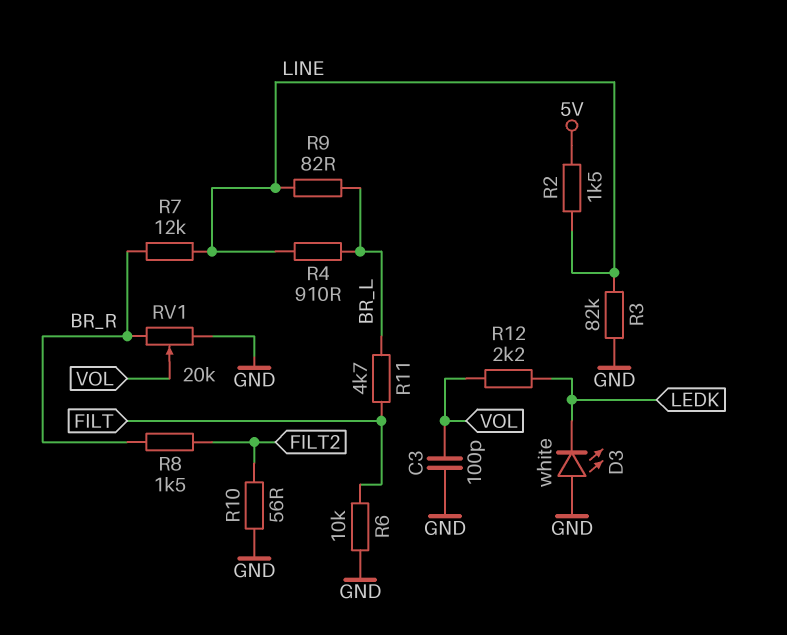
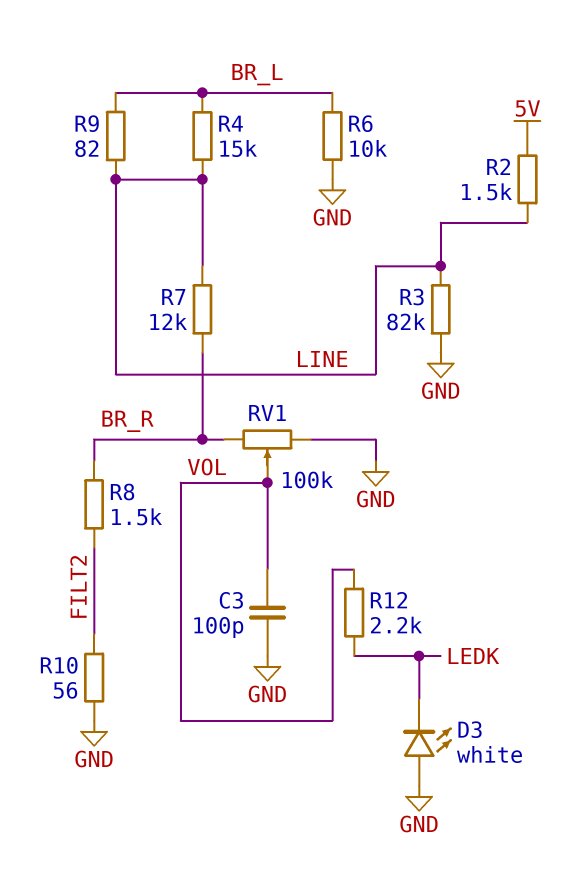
R4: 910 (BR_L, LINE) -> 15k (BR_L, LINE)
R6: 10k (FILT, GND) -> 10k (BR_L, GND)
R11: 4.7k (BR_L, FILT) -> none
RV1: 20k (BR_R, GND, wiper VOL) -> 100k (BR_R, GND, wiper VOL)

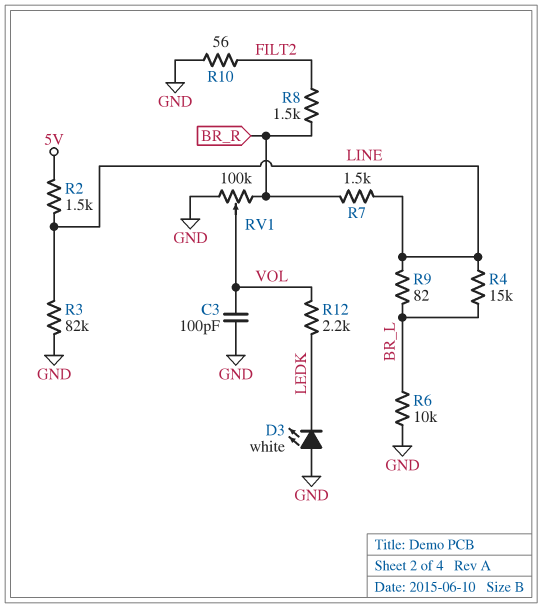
R7: 12k (BR_R, LINE) -> 1.5k (BR_R, LINE)

